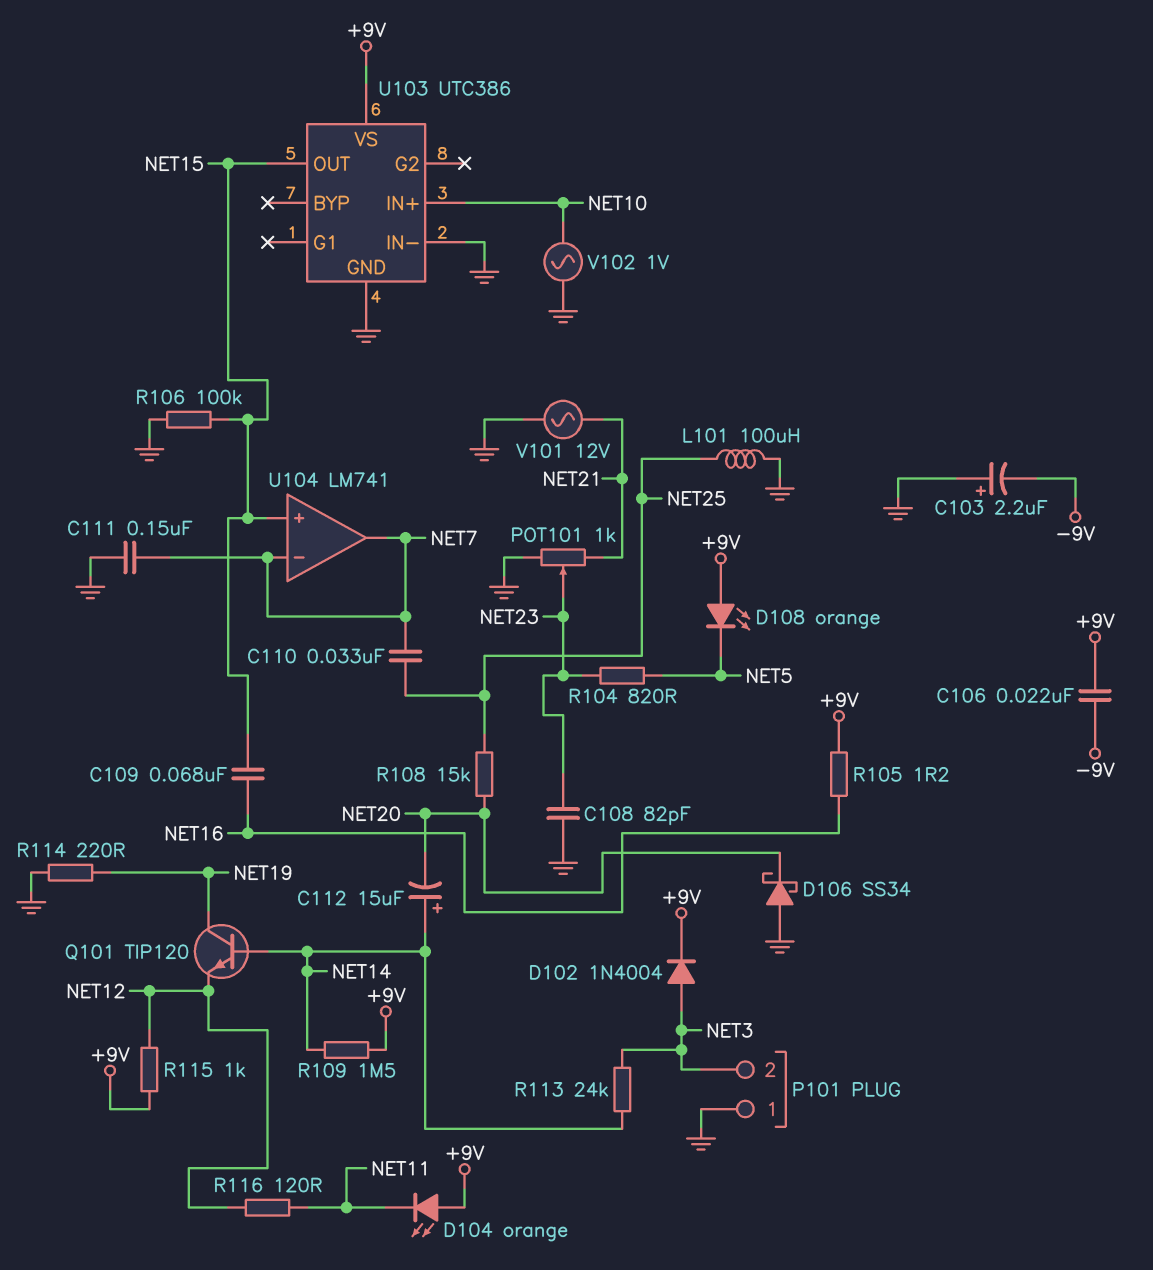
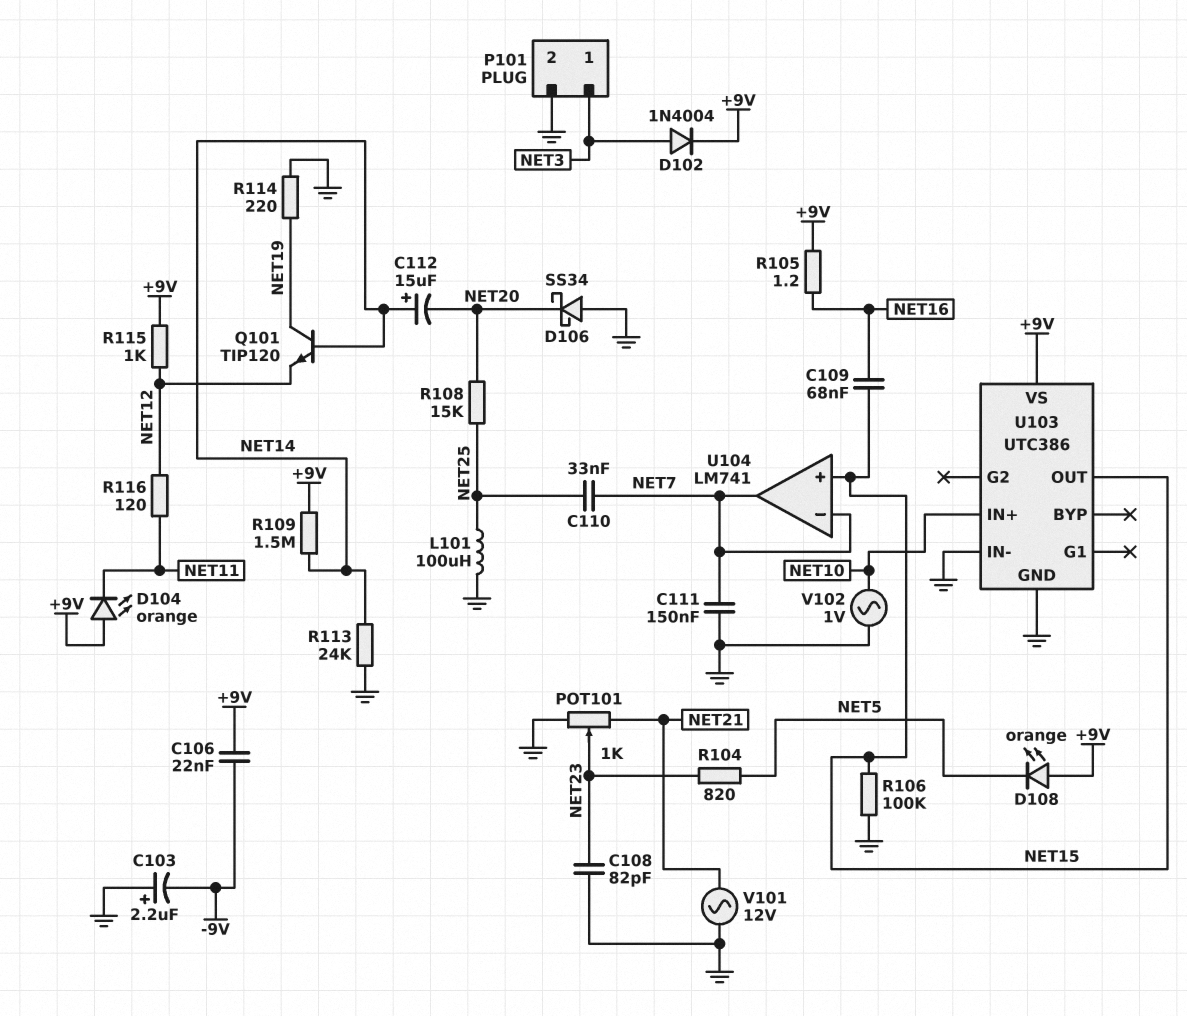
P101 pin 1: GND -> NET3
P101 pin 2: NET3 -> GND
R113: 24k (NET3, NET14) -> 24k (GND, NET14)

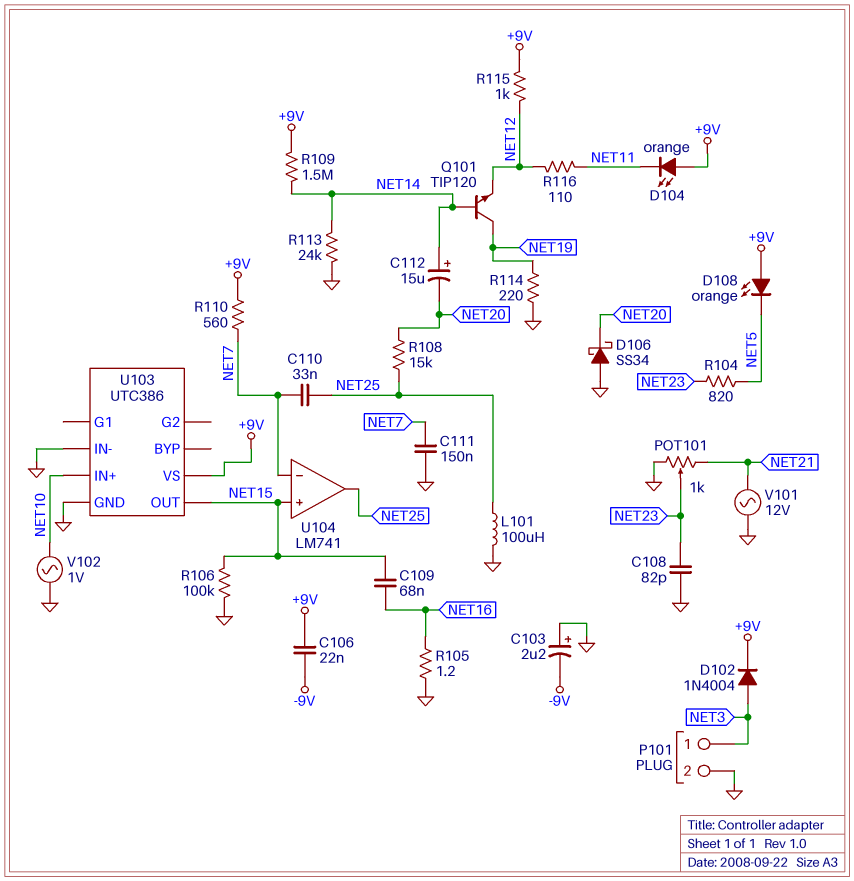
R105: 1.2 (+9V, NET16) -> 1.2 (GND, NET16)
R110: none -> 560 (+9V, NET7)
R116: 120 (NET11, NET12) -> 110 (NET11, NET12)
U104 pin out: NET7 -> NET25

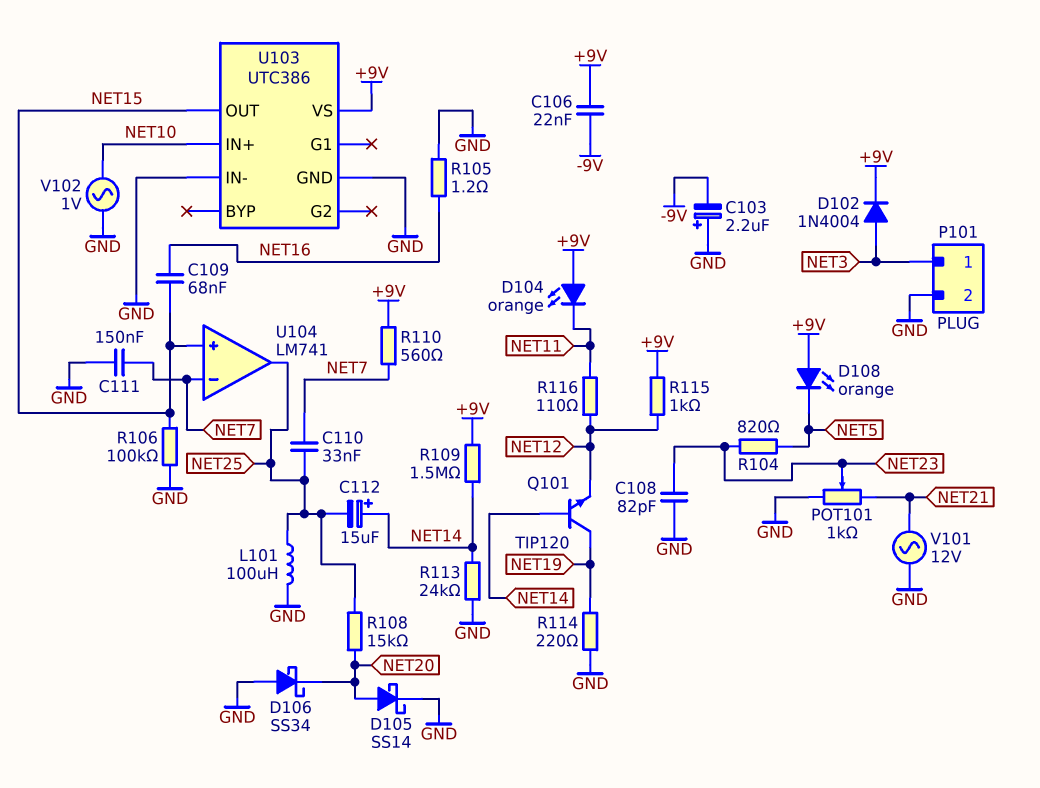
C112: 15uF (plus NET14, minus NET20) -> 15uF (plus NET14, minus NET25)
D105: none -> schottky SS14 (A NET20, K GND)

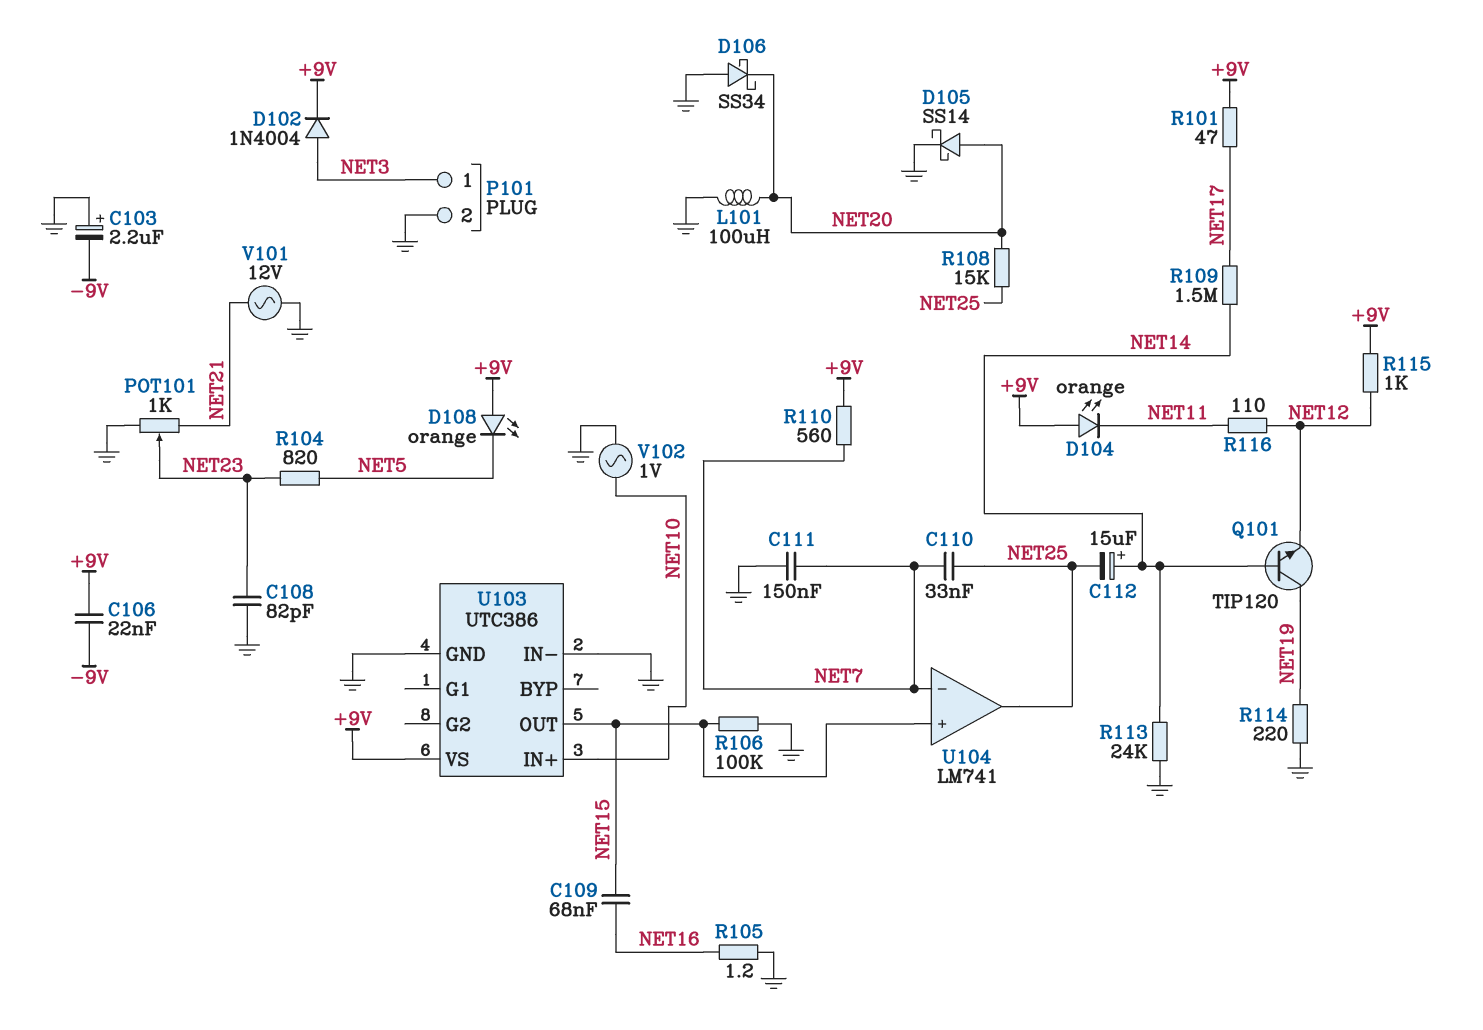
L101: 100uH (GND, NET25) -> 100uH (GND, NET20)
R101: none -> 47 (+9V, NET17)
R109: 1.5M (+9V, NET14) -> 1.5M (NET14, NET17)

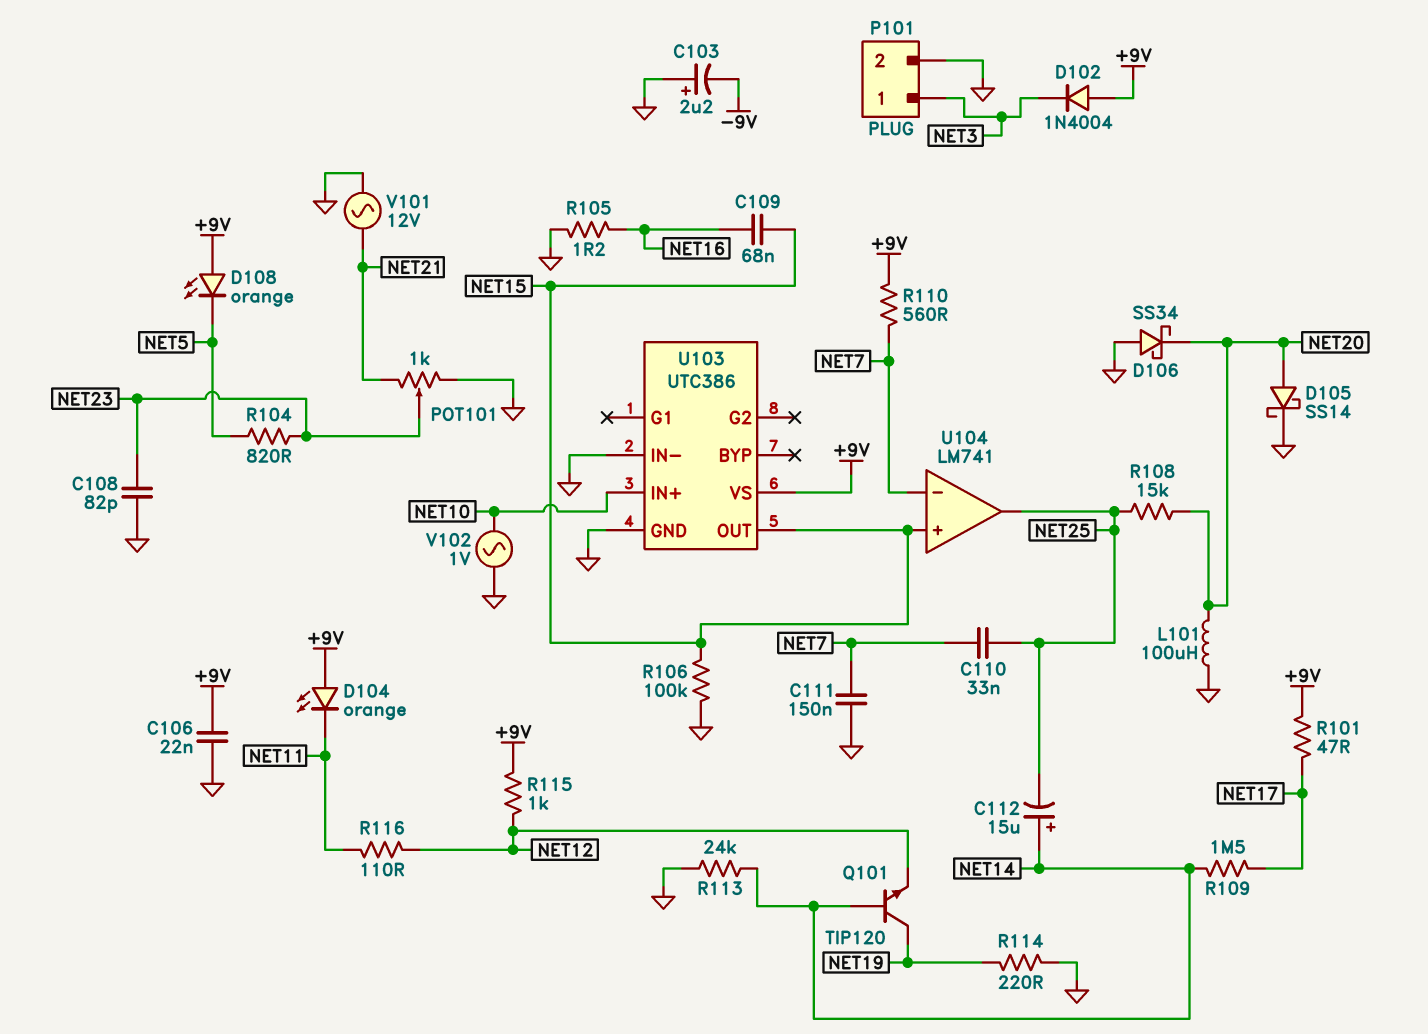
C106: 22nF (+9V, -9V) -> 22nF (+9V, GND)
D102: diode 1N4004 (A NET3, K +9V) -> diode 1N4004 (A +9V, K NET3)

